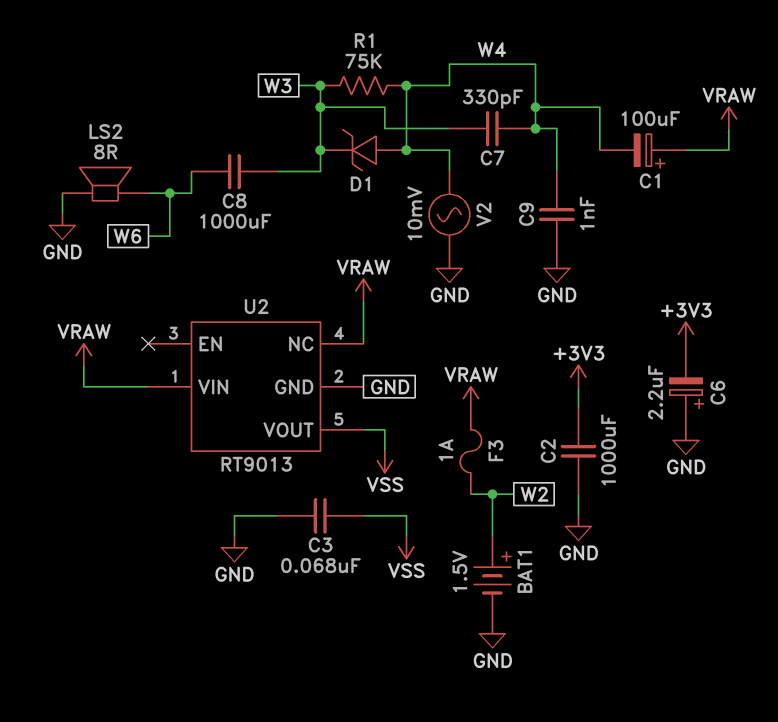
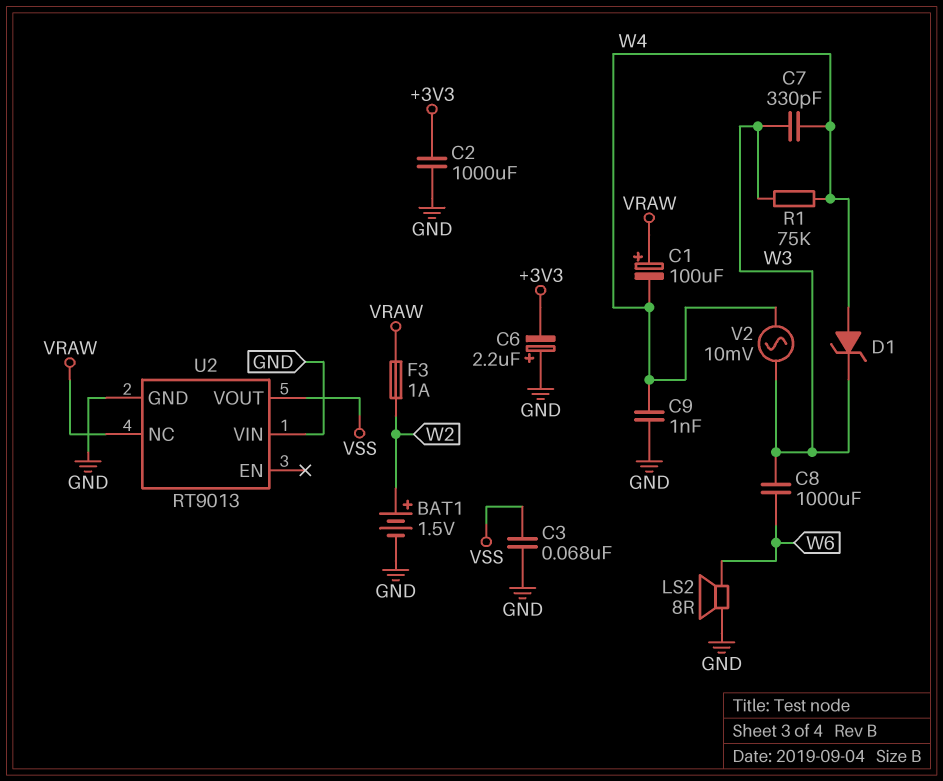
U2 pin VIN: VRAW -> GND
V2: AC 10mV (GND, W4) -> AC 10mV (W3, W4)

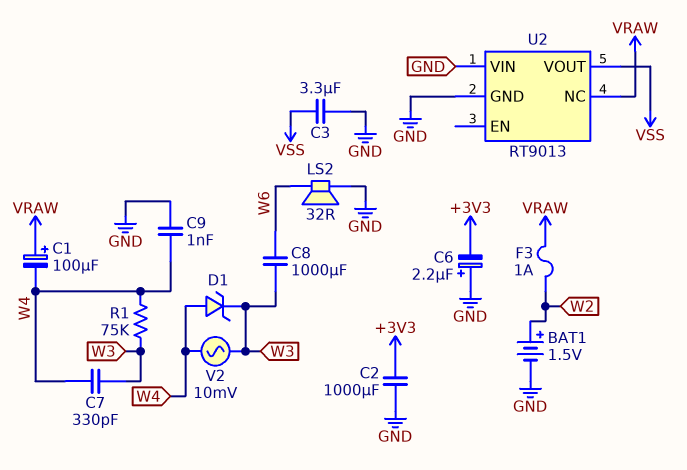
C3: 68nF (GND, VSS) -> 3.3uF (GND, VSS)
LS2: speaker 8R (GND, W6) -> speaker 32R (GND, W6)

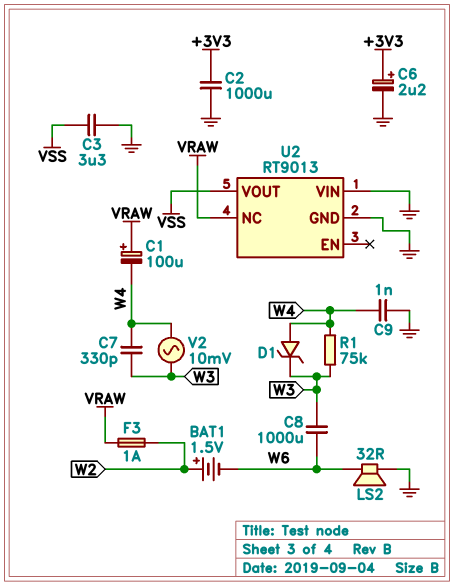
BAT1: 1.5V (plus W2, minus GND) -> 1.5V (plus W2, minus W6)
C6: 2.2uF (plus GND, minus +3V3) -> 2.2uF (plus +3V3, minus GND)

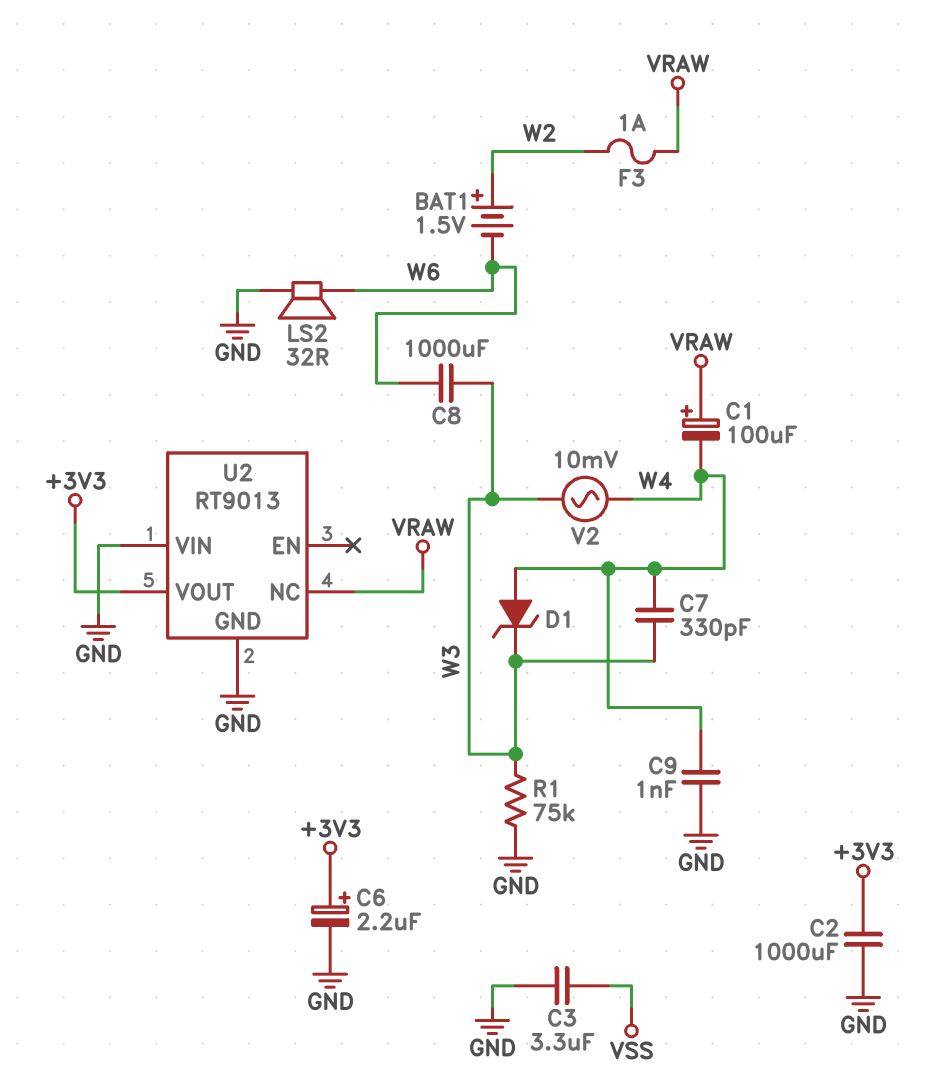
R1: 75k (W3, W4) -> 75k (GND, W3)
U2 pin VOUT: VSS -> +3V3

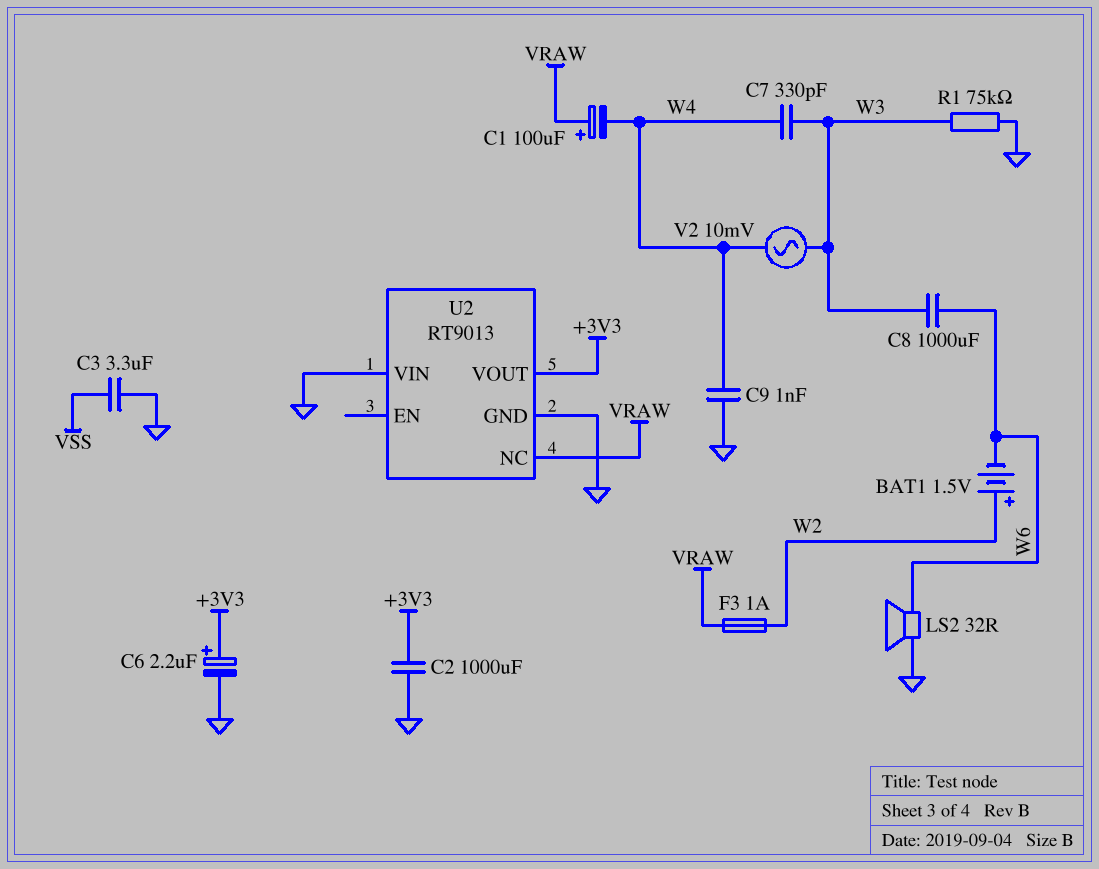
D1: zener (A W4, K W3) -> none

